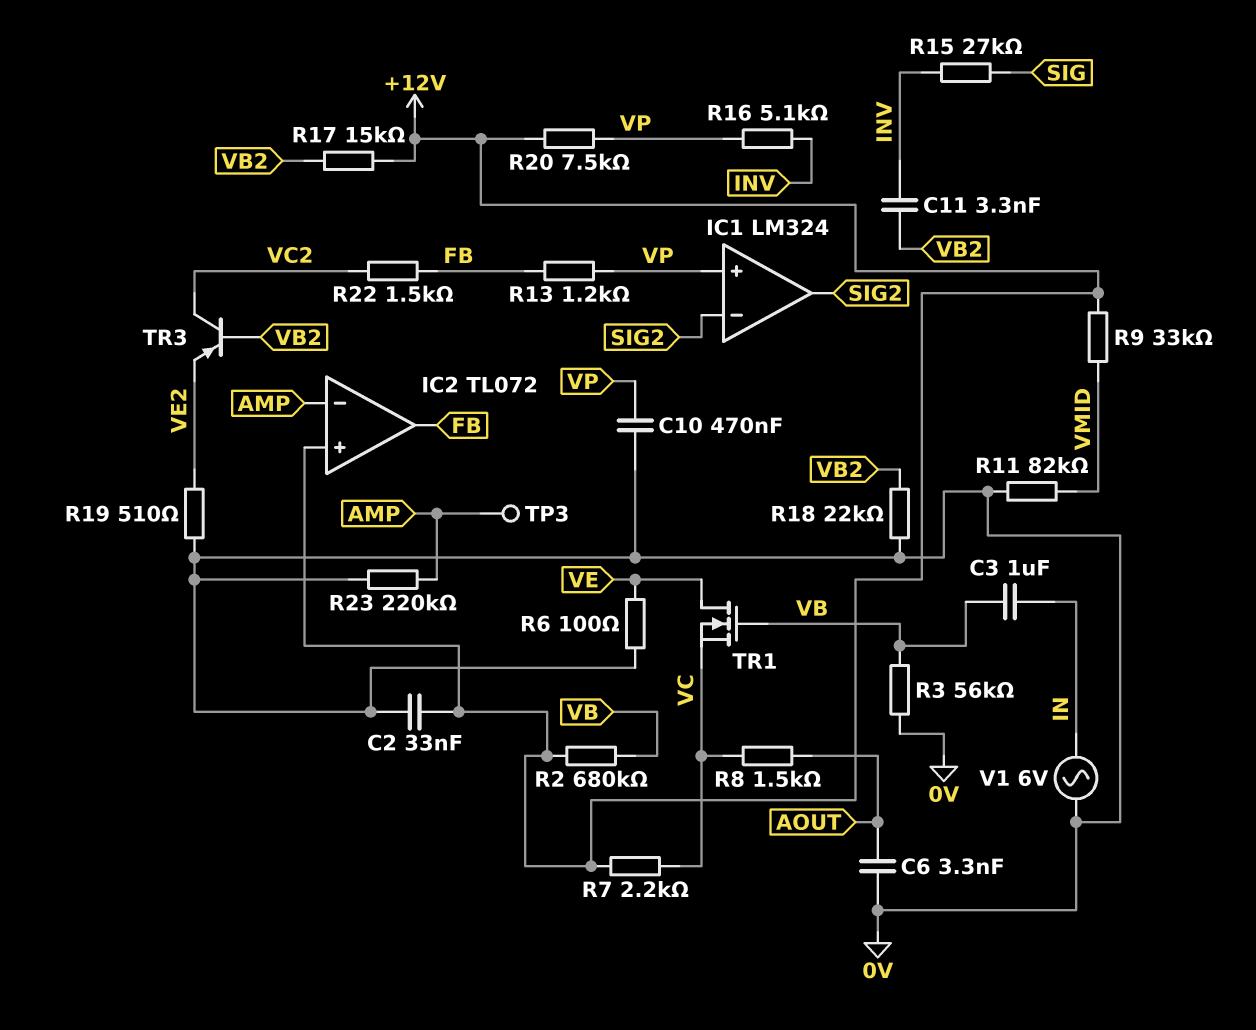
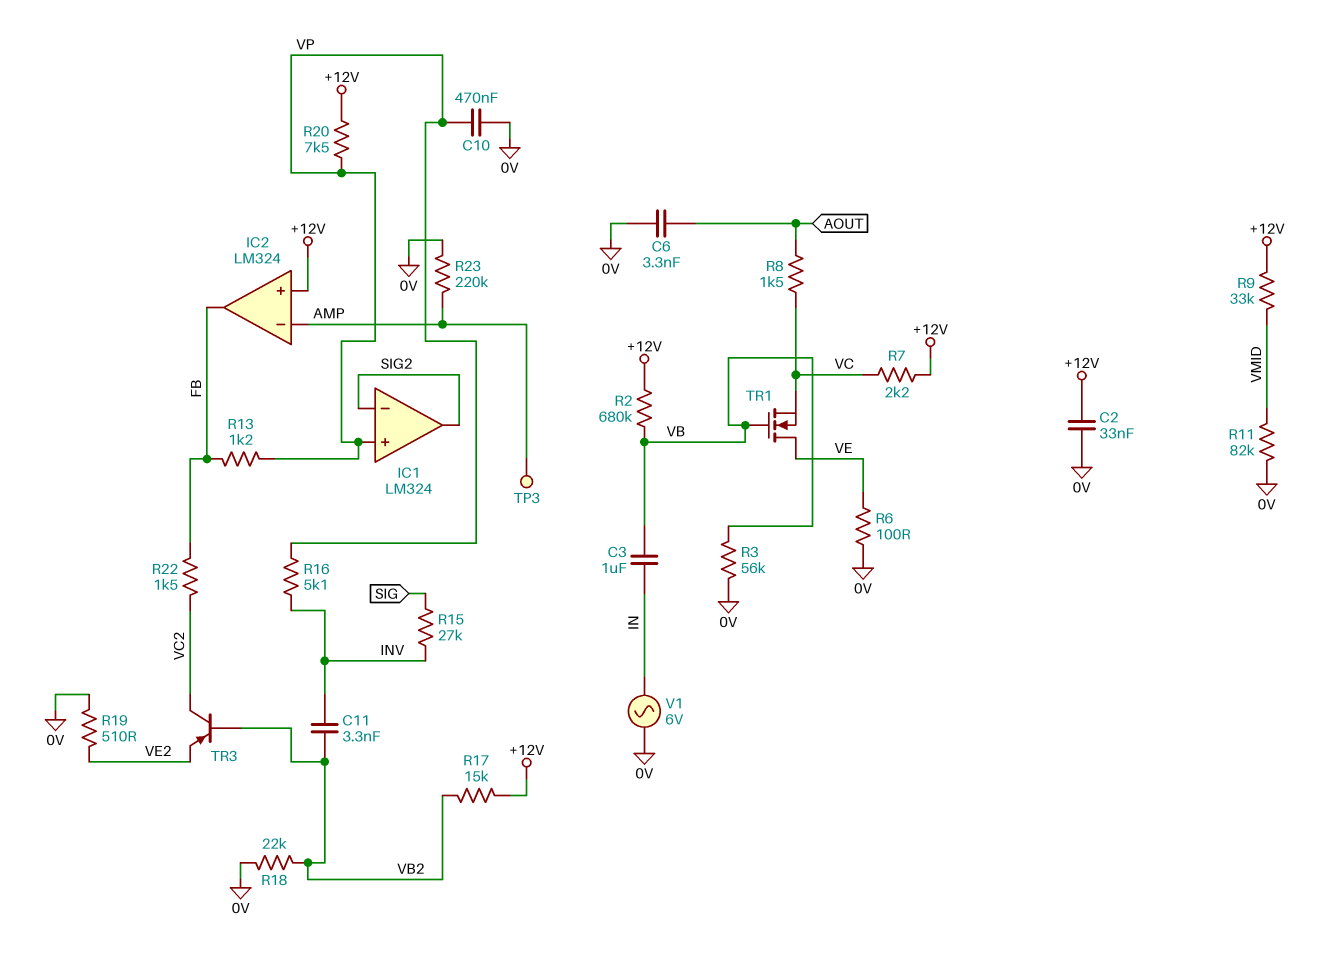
IC2: TL072 -> LM324

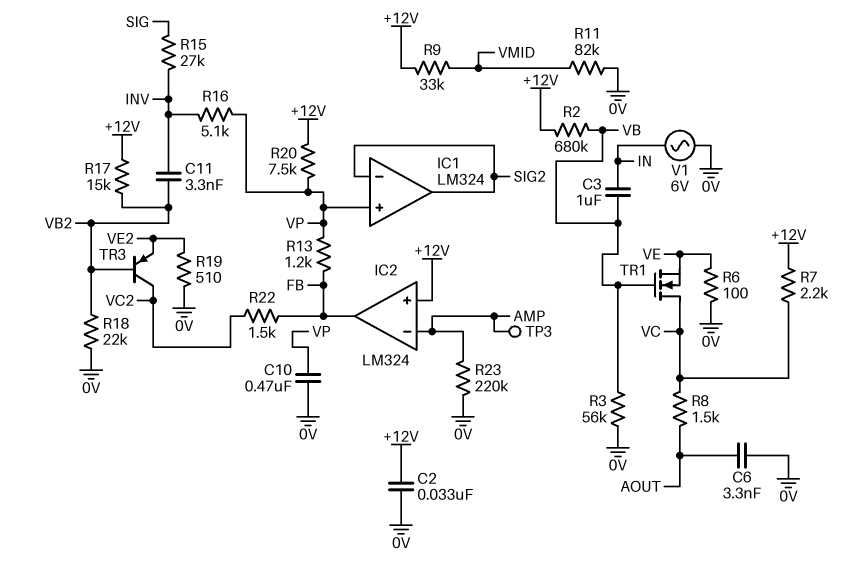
TR1: NMOS (G VB, D VE, S VC) -> NMOS (G VB, D VC, S VE)

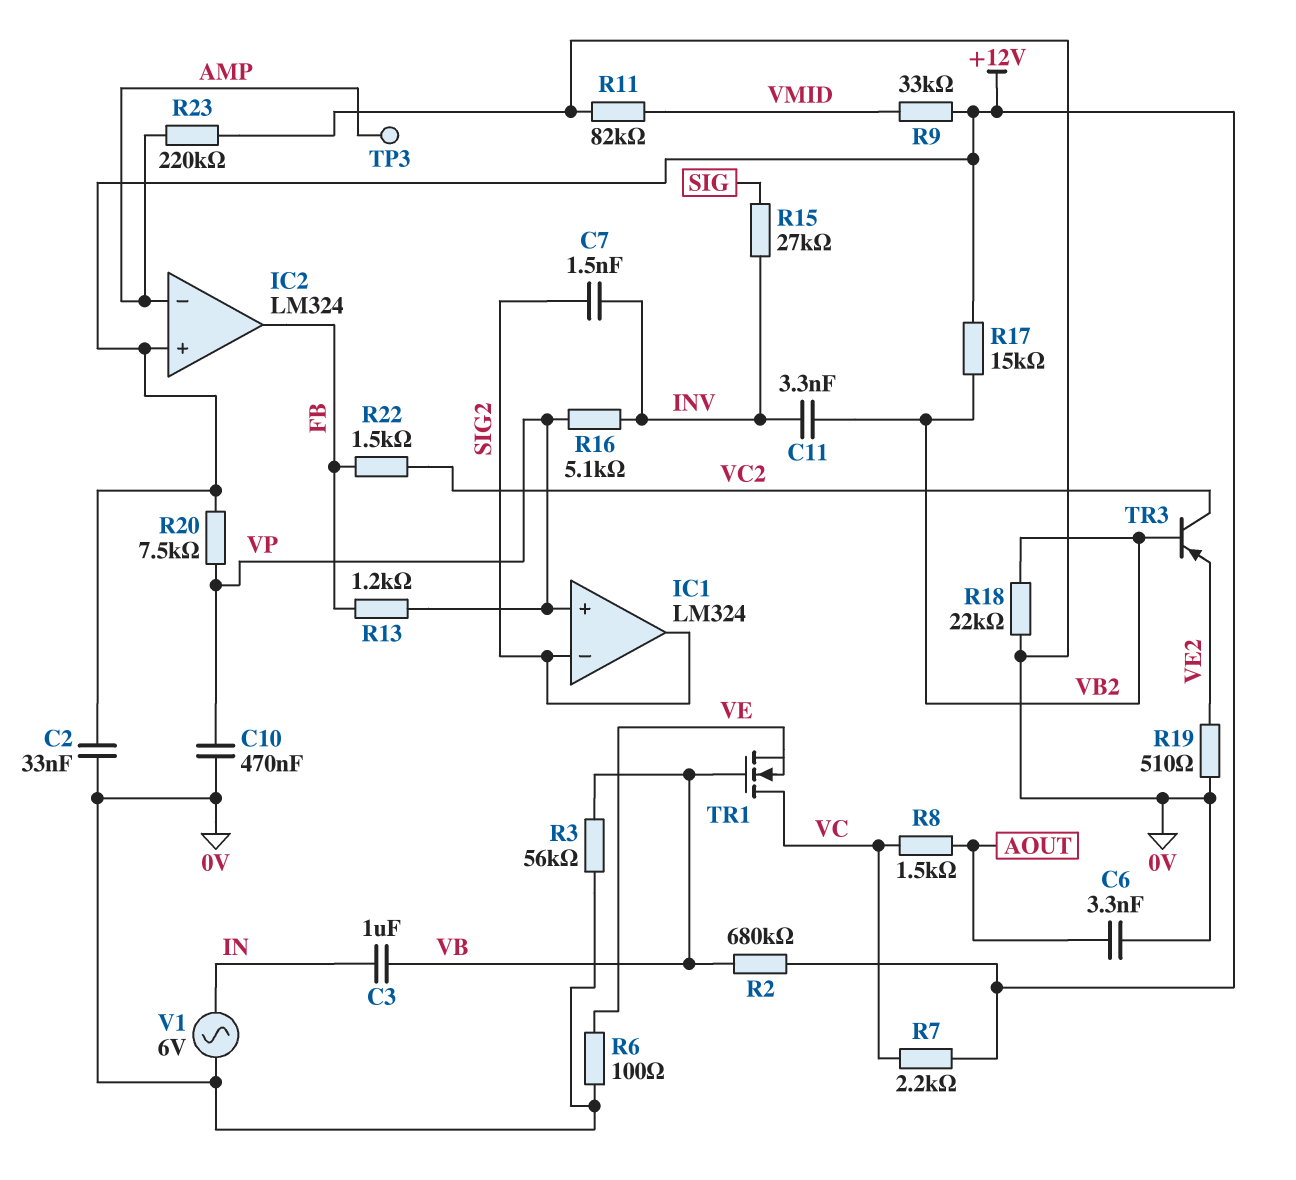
C7: none -> 1.5nF (INV, SIG2)

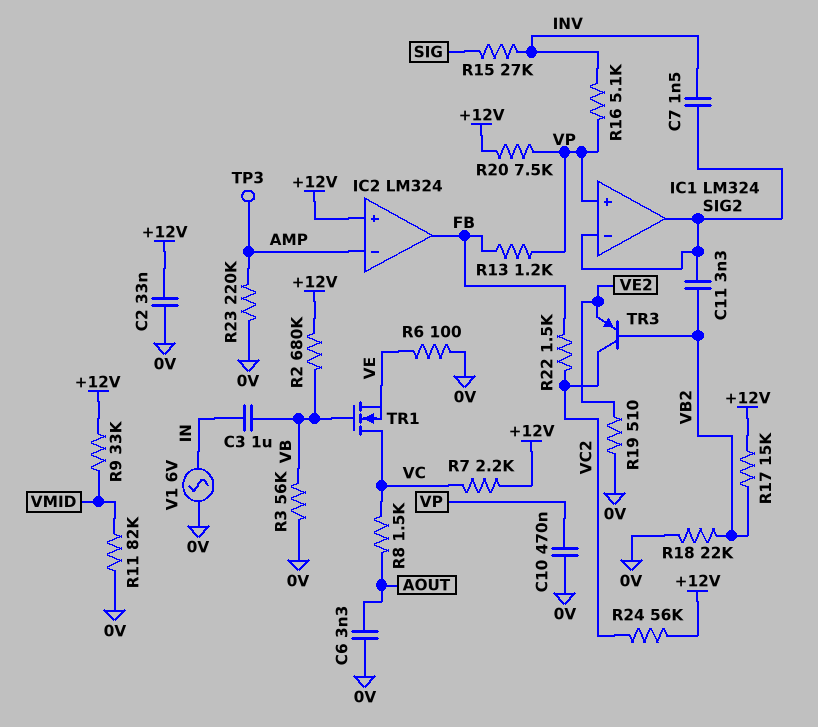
C11: 3.3nF (INV, VB2) -> 3.3nF (SIG2, VB2)
R24: none -> 56k (+12V, VC2)

